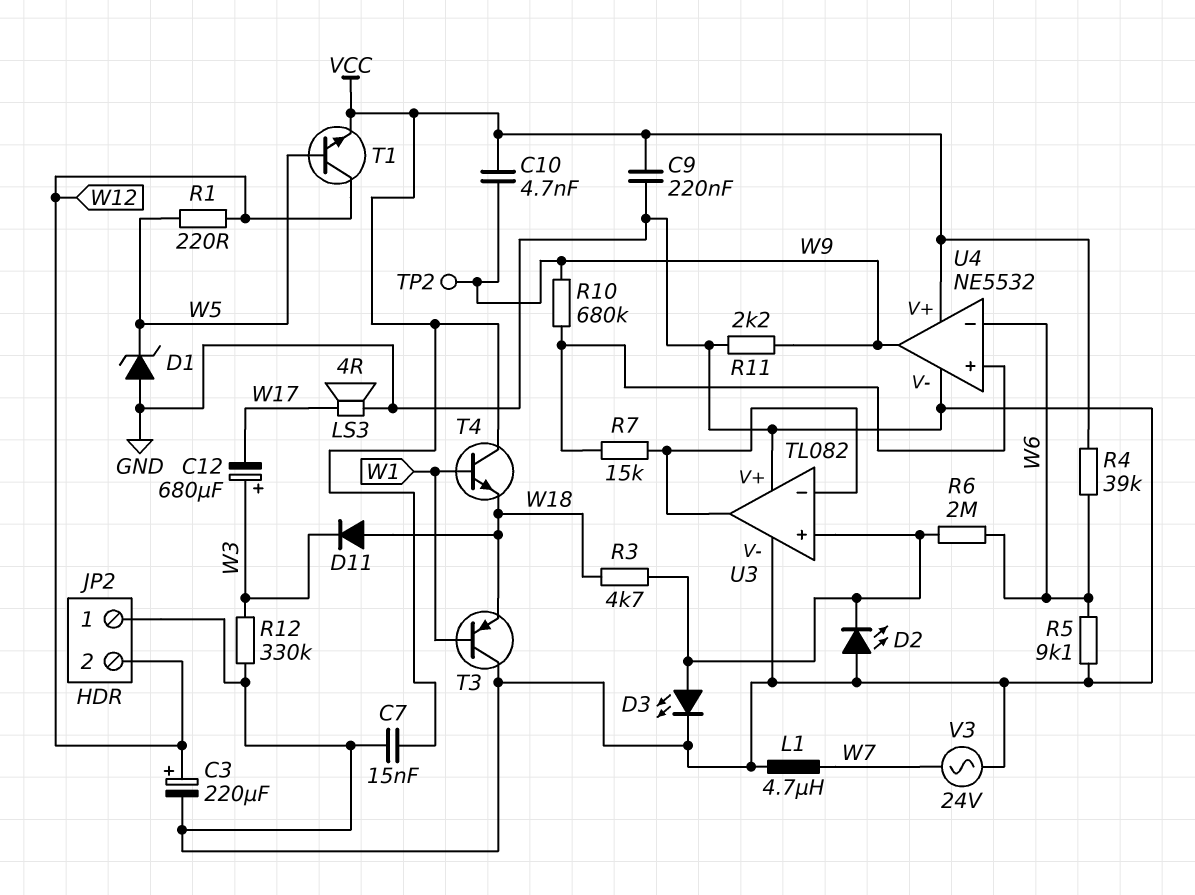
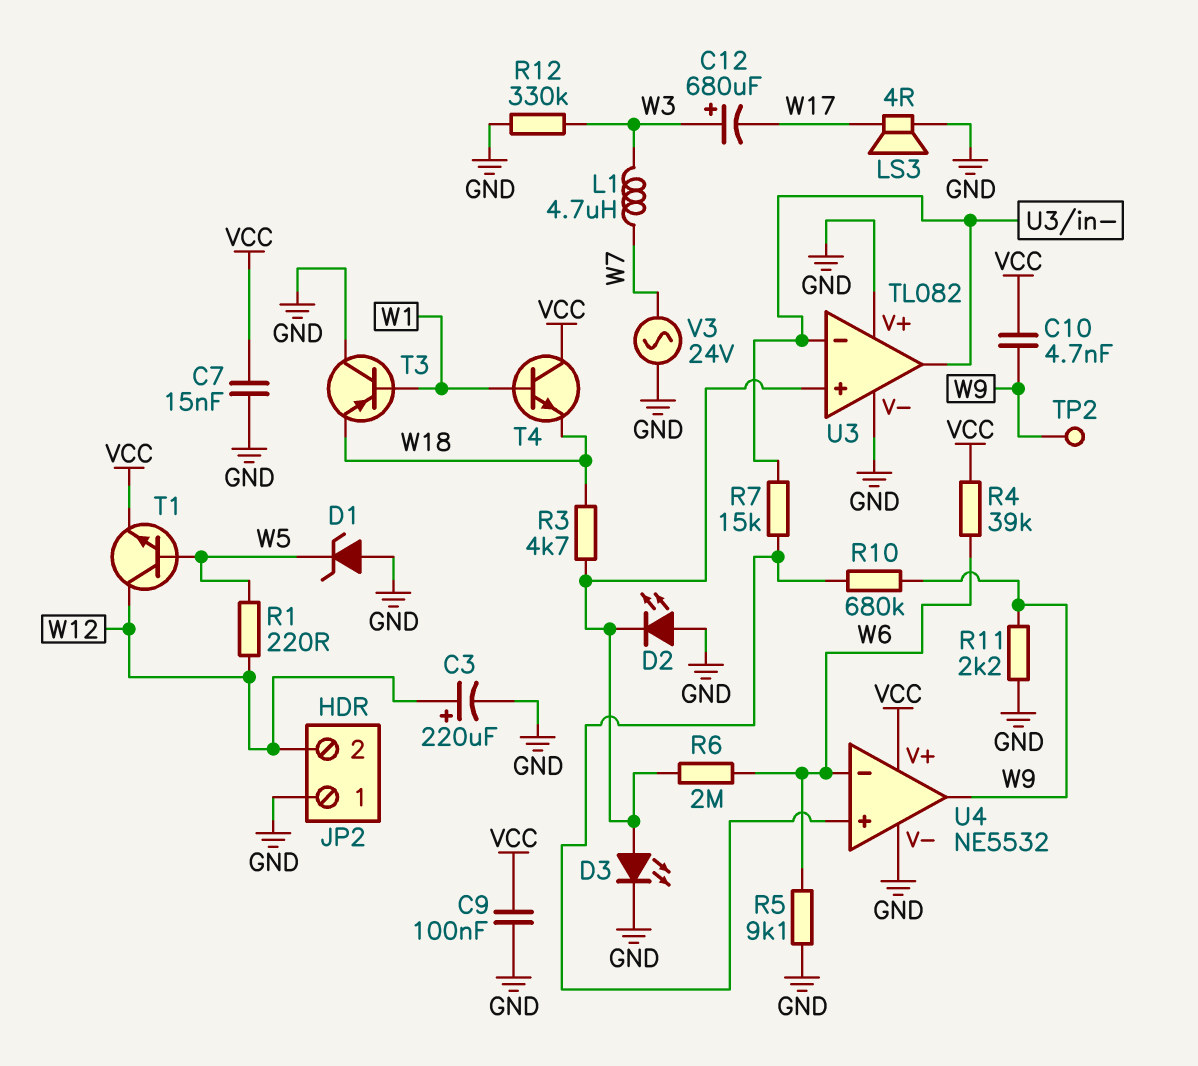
C9: 220nF (GND, VCC) -> 100nF (GND, VCC)
D11: diode (A W18, K W3) -> none
L1: 4.7uH (GND, W7) -> 4.7uH (W3, W7)

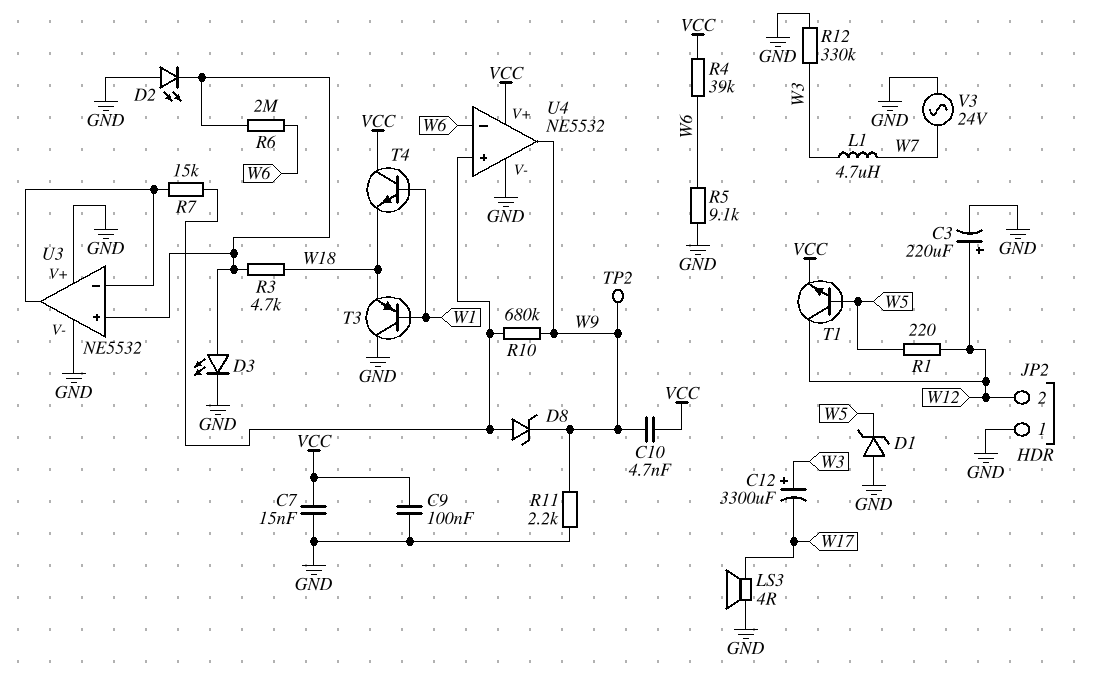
C12: 680uF (plus W3, minus W17) -> 3300uF (plus W3, minus W17)
D8: none -> zener (A U4/in+, K W9)
U3: TL082 -> NE5532

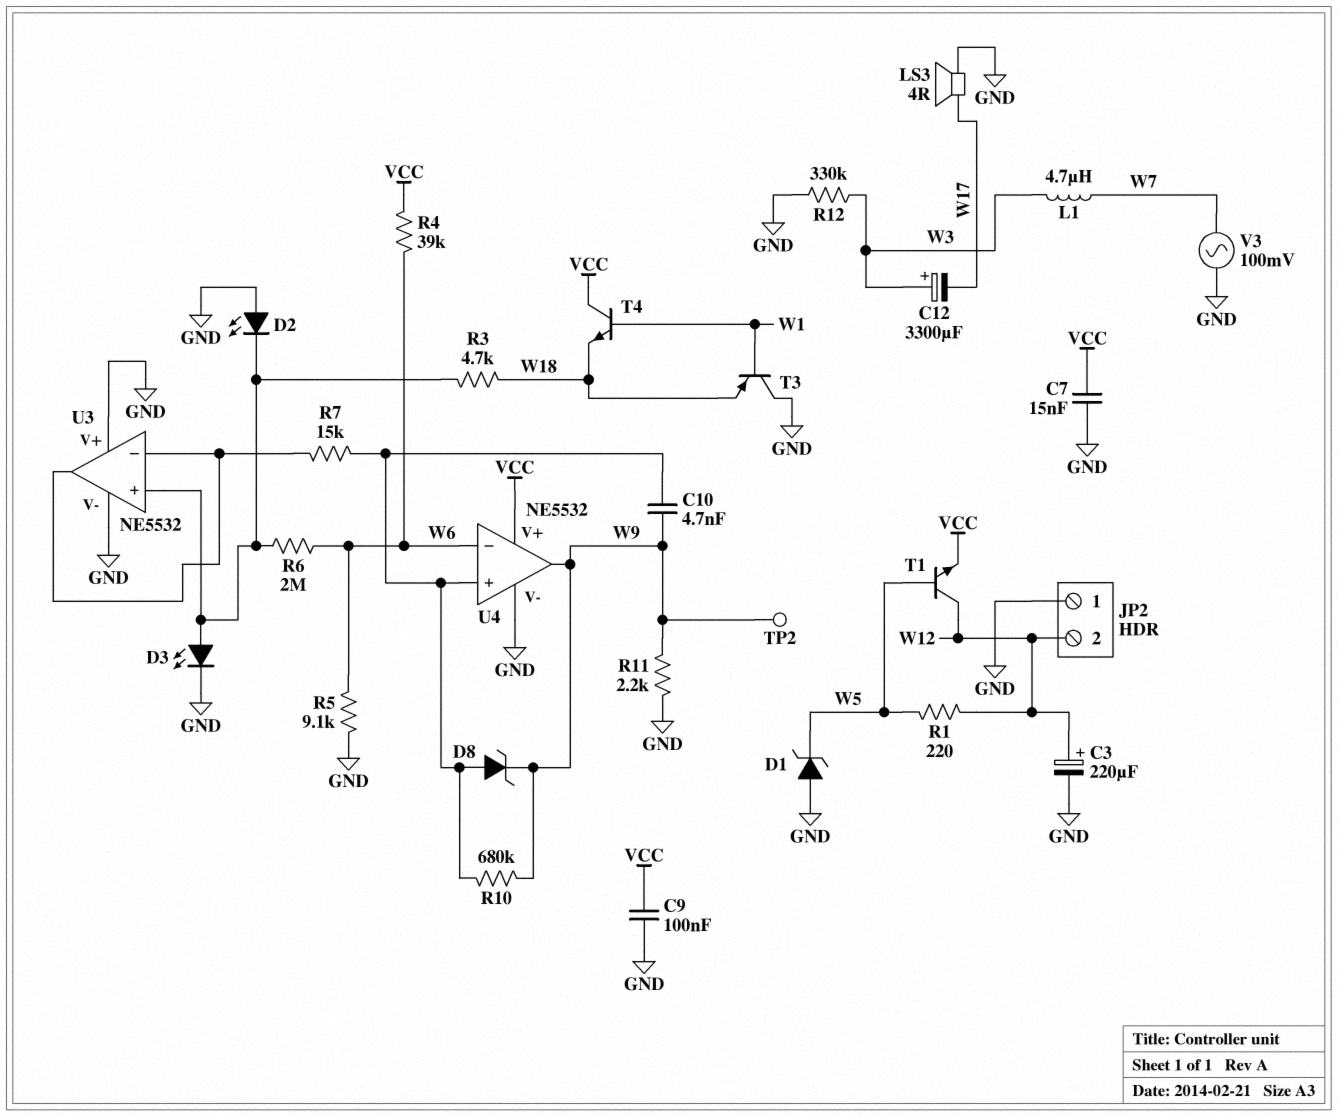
C10: 4.7nF (VCC, W9) -> 4.7nF (U4/in+, W9)
V3: AC 24V (GND, W7) -> AC 100mV (GND, W7)

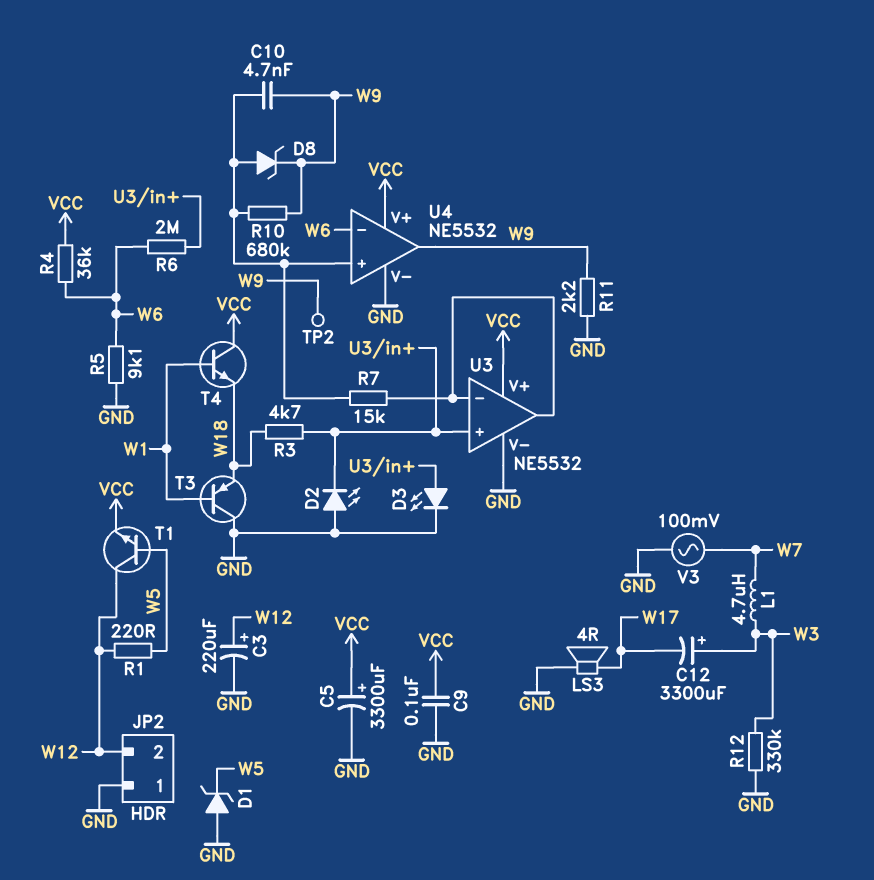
C5: none -> 3300uF (plus VCC, minus GND)
C7: 15nF (GND, VCC) -> none
R4: 39k (VCC, W6) -> 36k (VCC, W6)
U3 pin V+: GND -> VCC

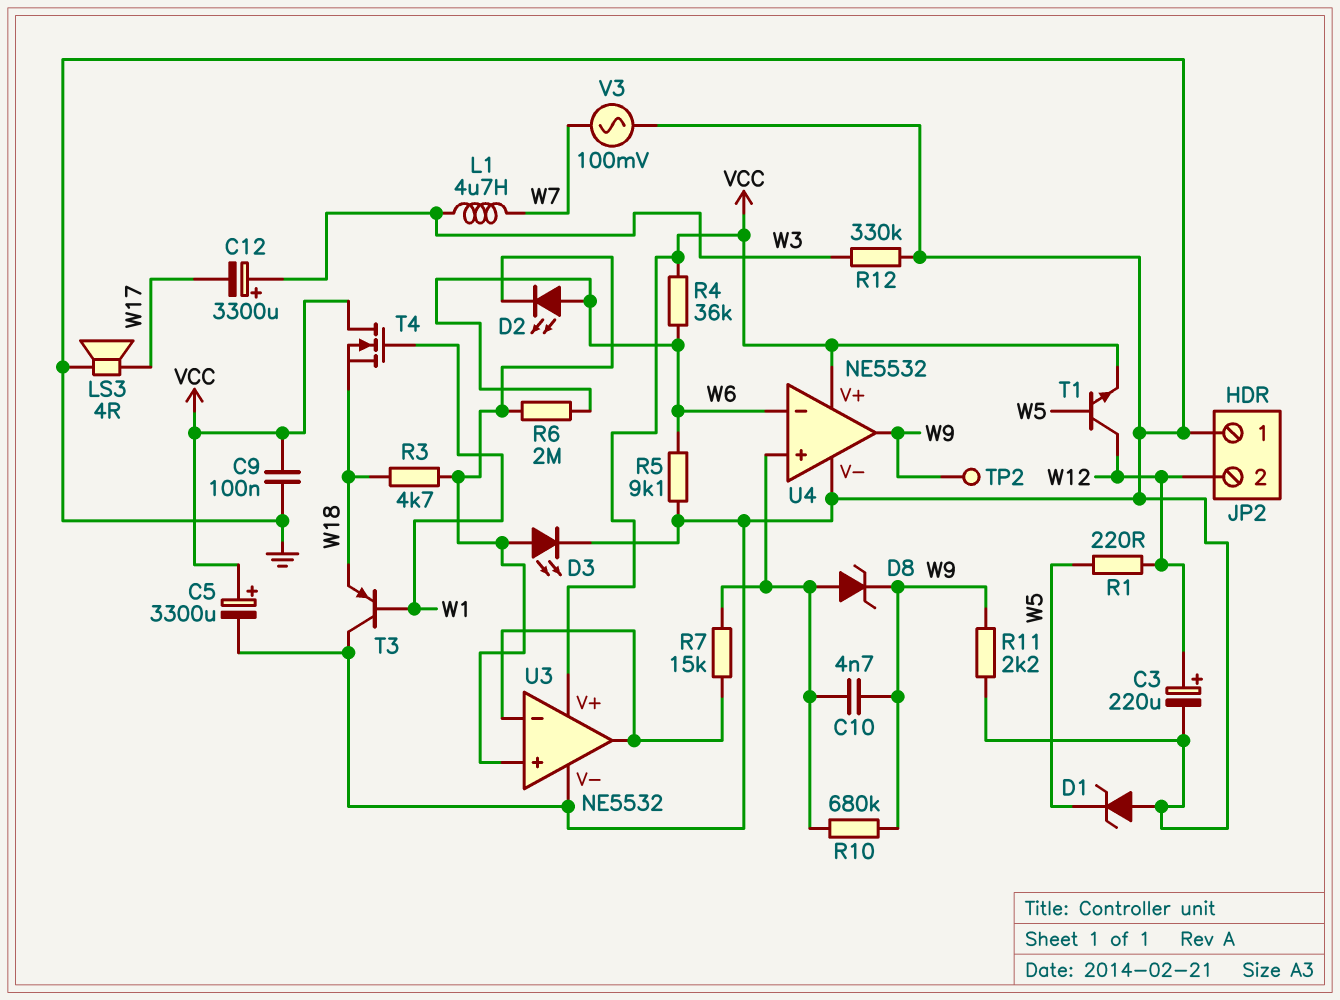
D2: LED (A GND, K U3/in+) -> LED (A W6, K U3/in+)
T4: NPN (B W1, C VCC, E W18) -> NMOS (G W1, D VCC, S W18)

